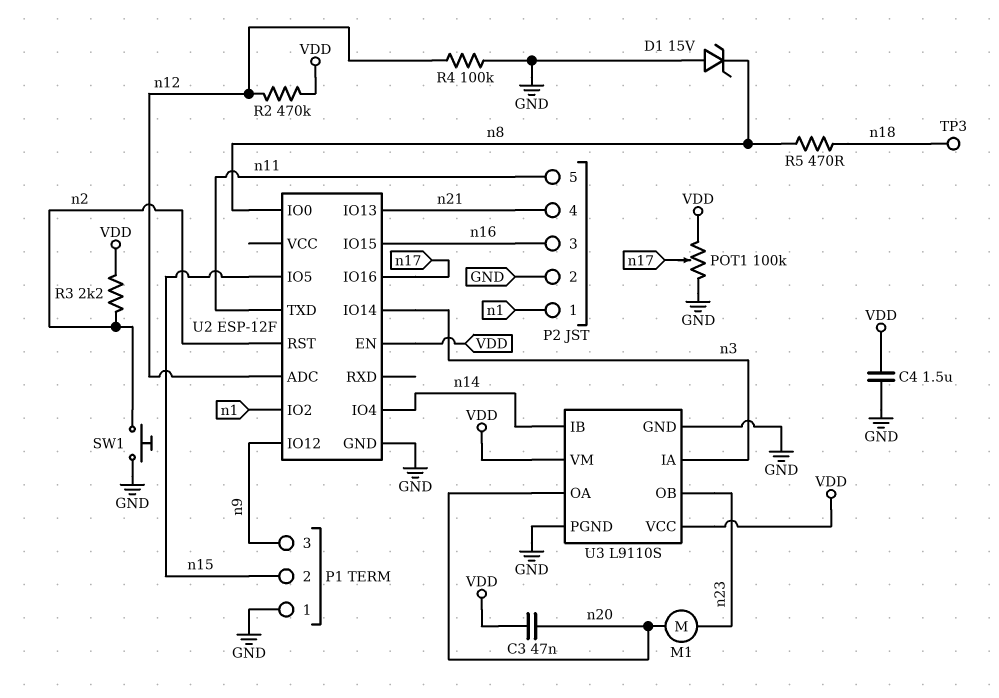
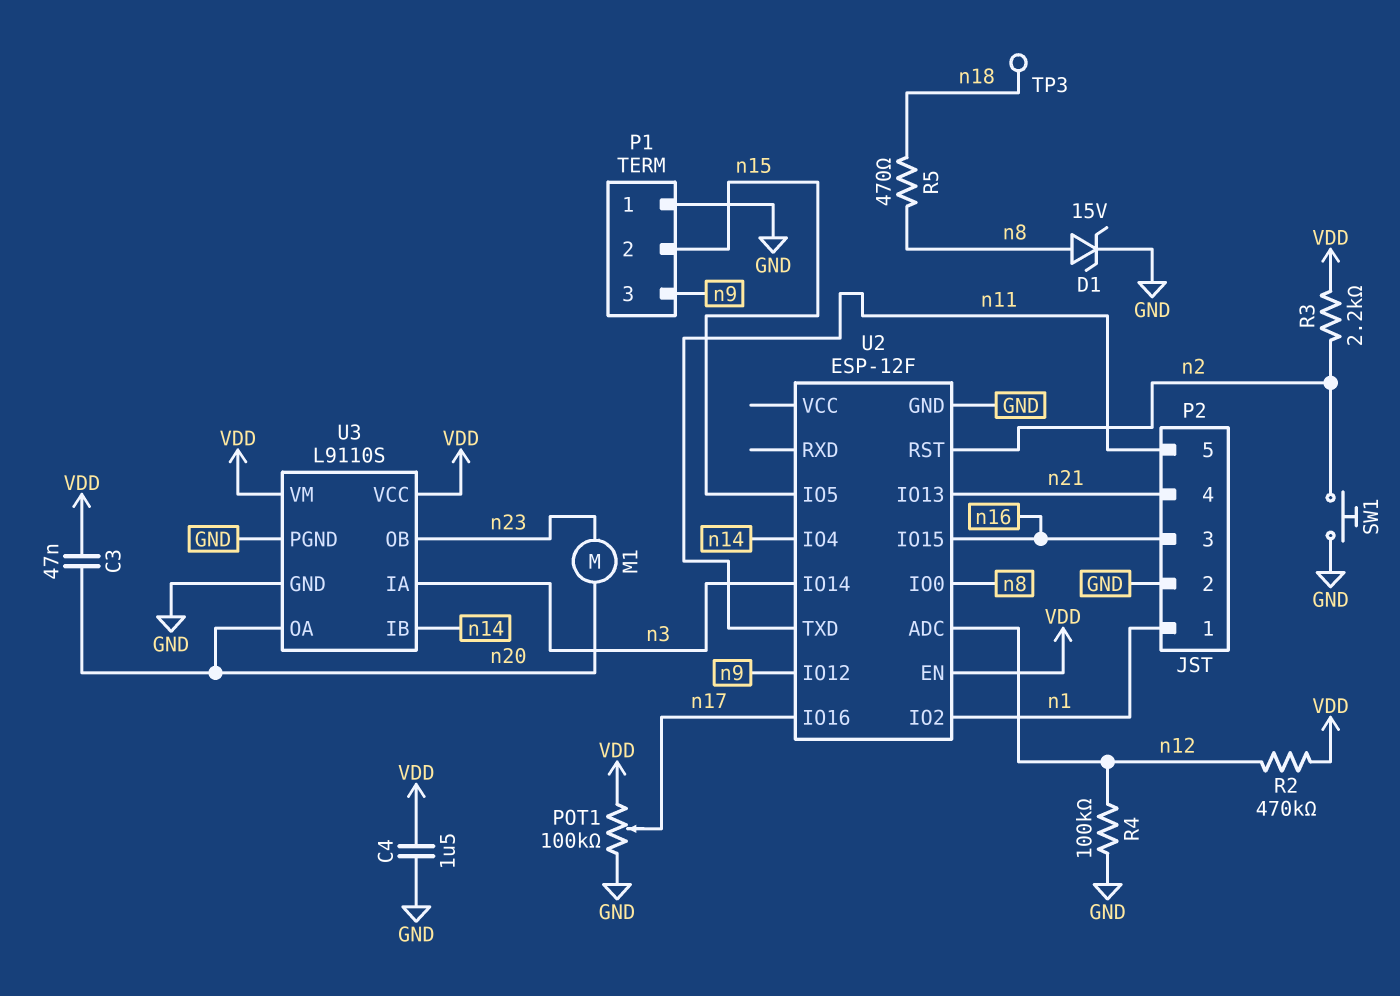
D1: zener 15V (A GND, K n8) -> zener 15V (A n8, K GND)

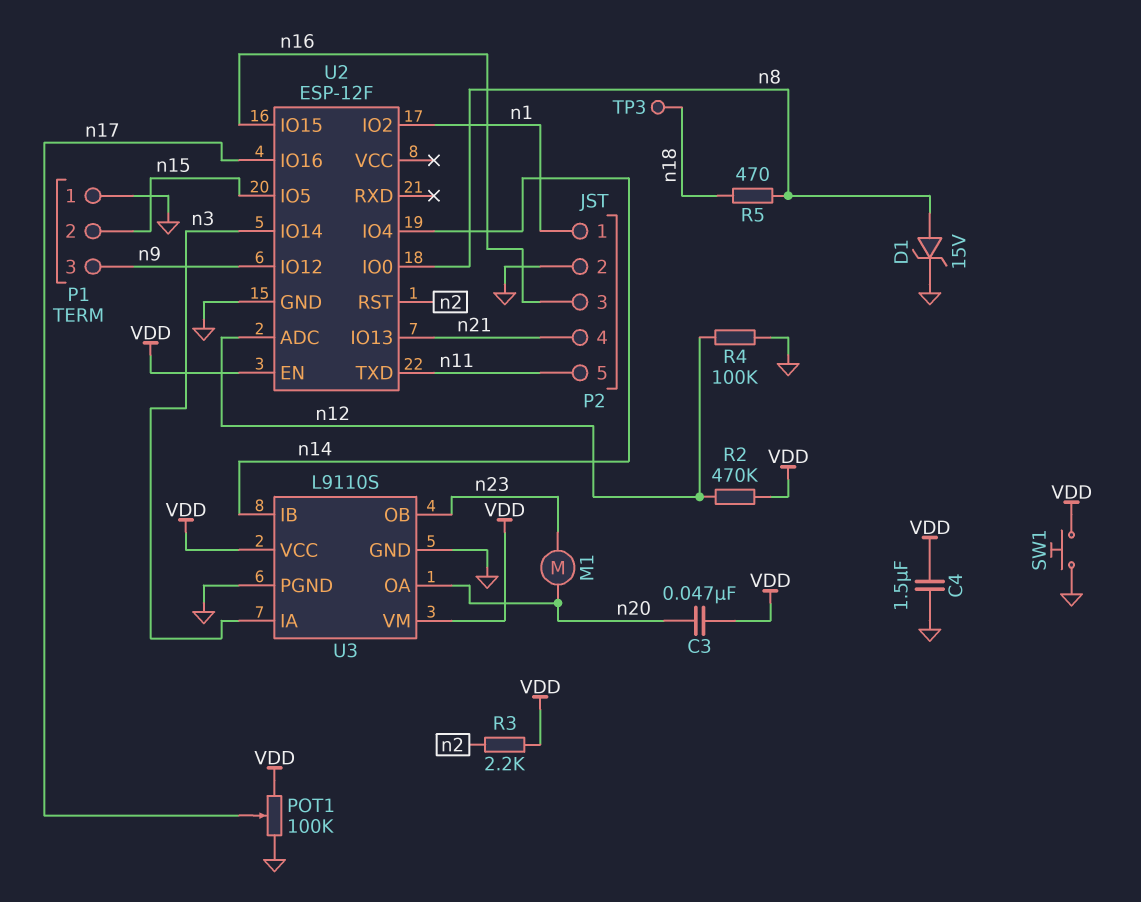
SW1: button (GND, n2) -> button (GND, VDD)

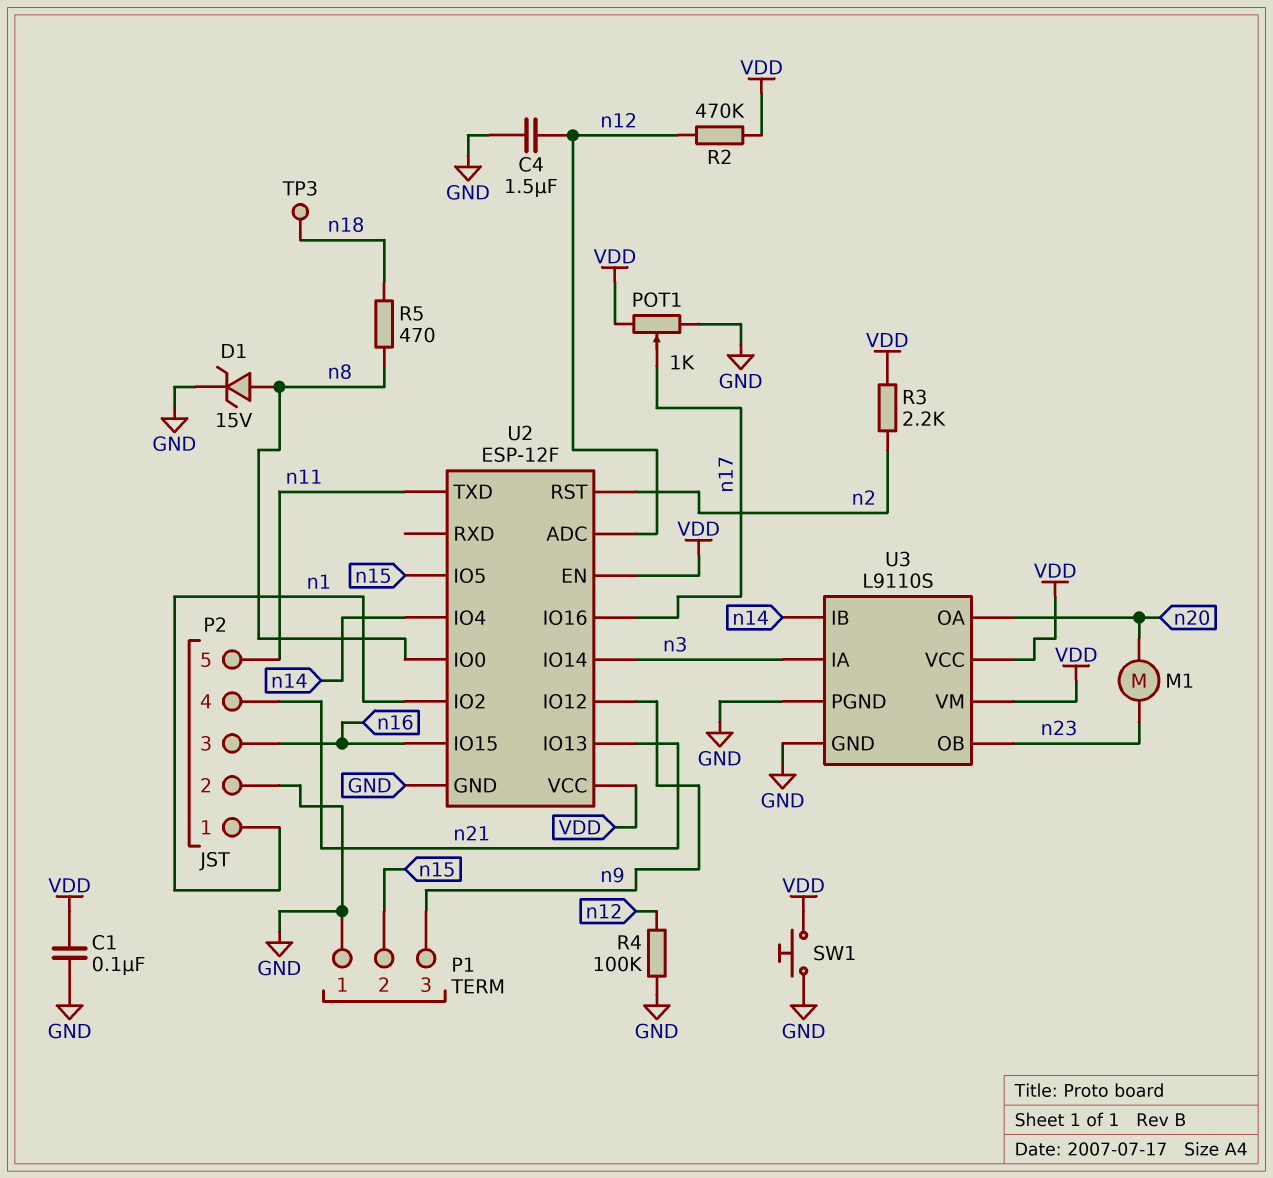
C1: none -> 100nF (GND, VDD)
C3: 47nF (VDD, n20) -> none
C4: 1.5uF (GND, VDD) -> 1.5uF (GND, n12)
POT1: 100k (GND, VDD, wiper n17) -> 1k (GND, VDD, wiper n17)
U2 pin VCC: none -> VDD

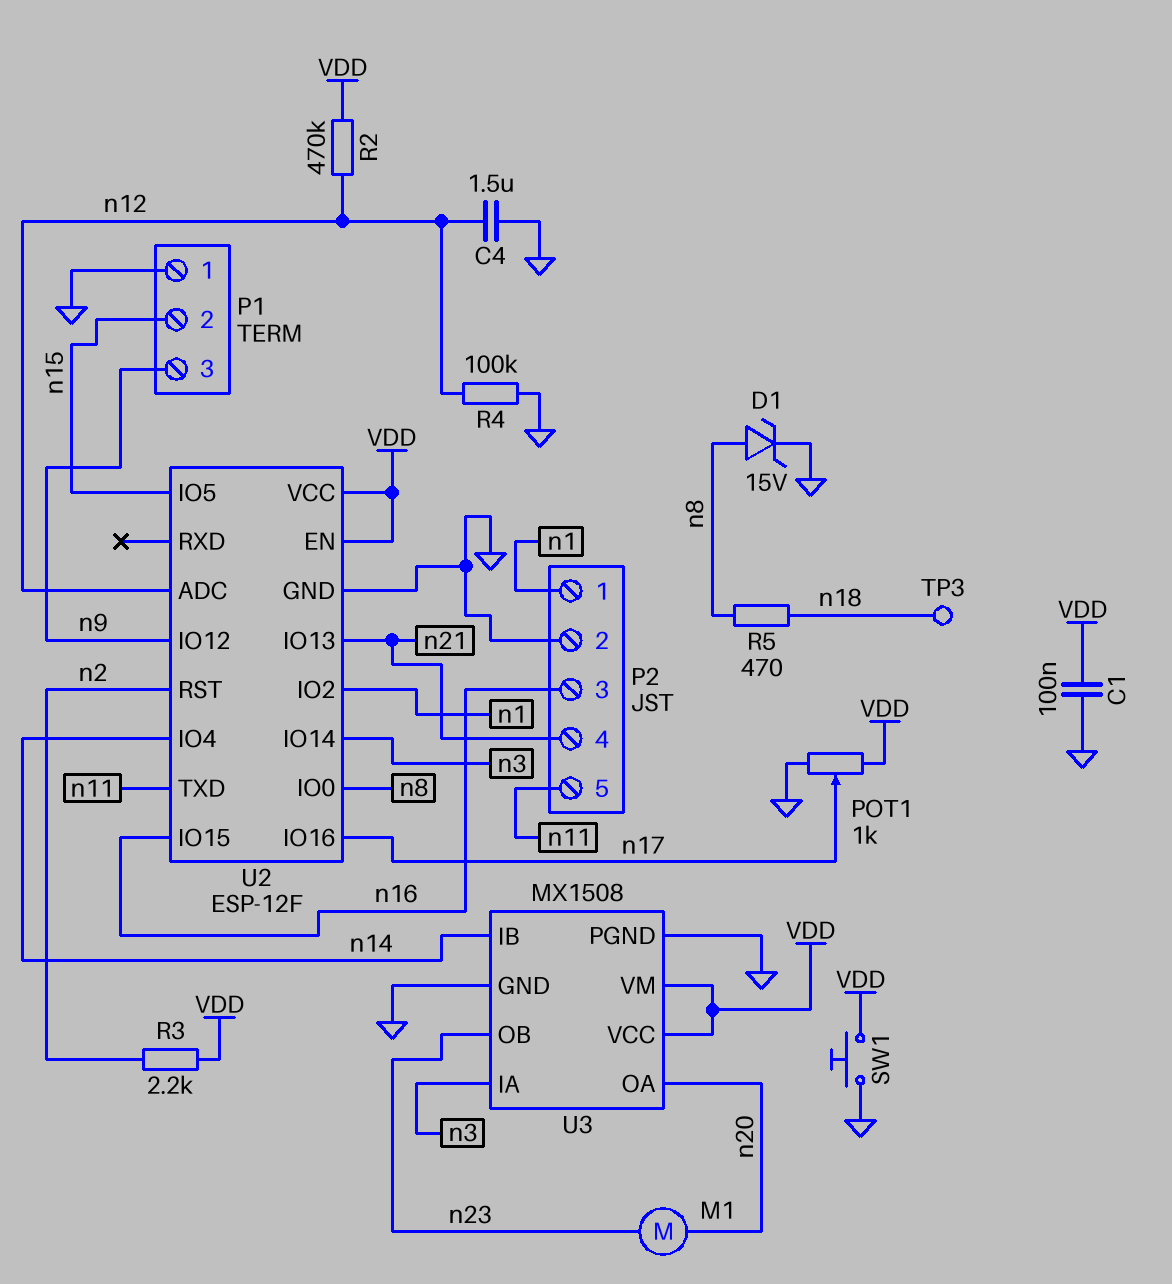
U3: L9110S -> MX1508

